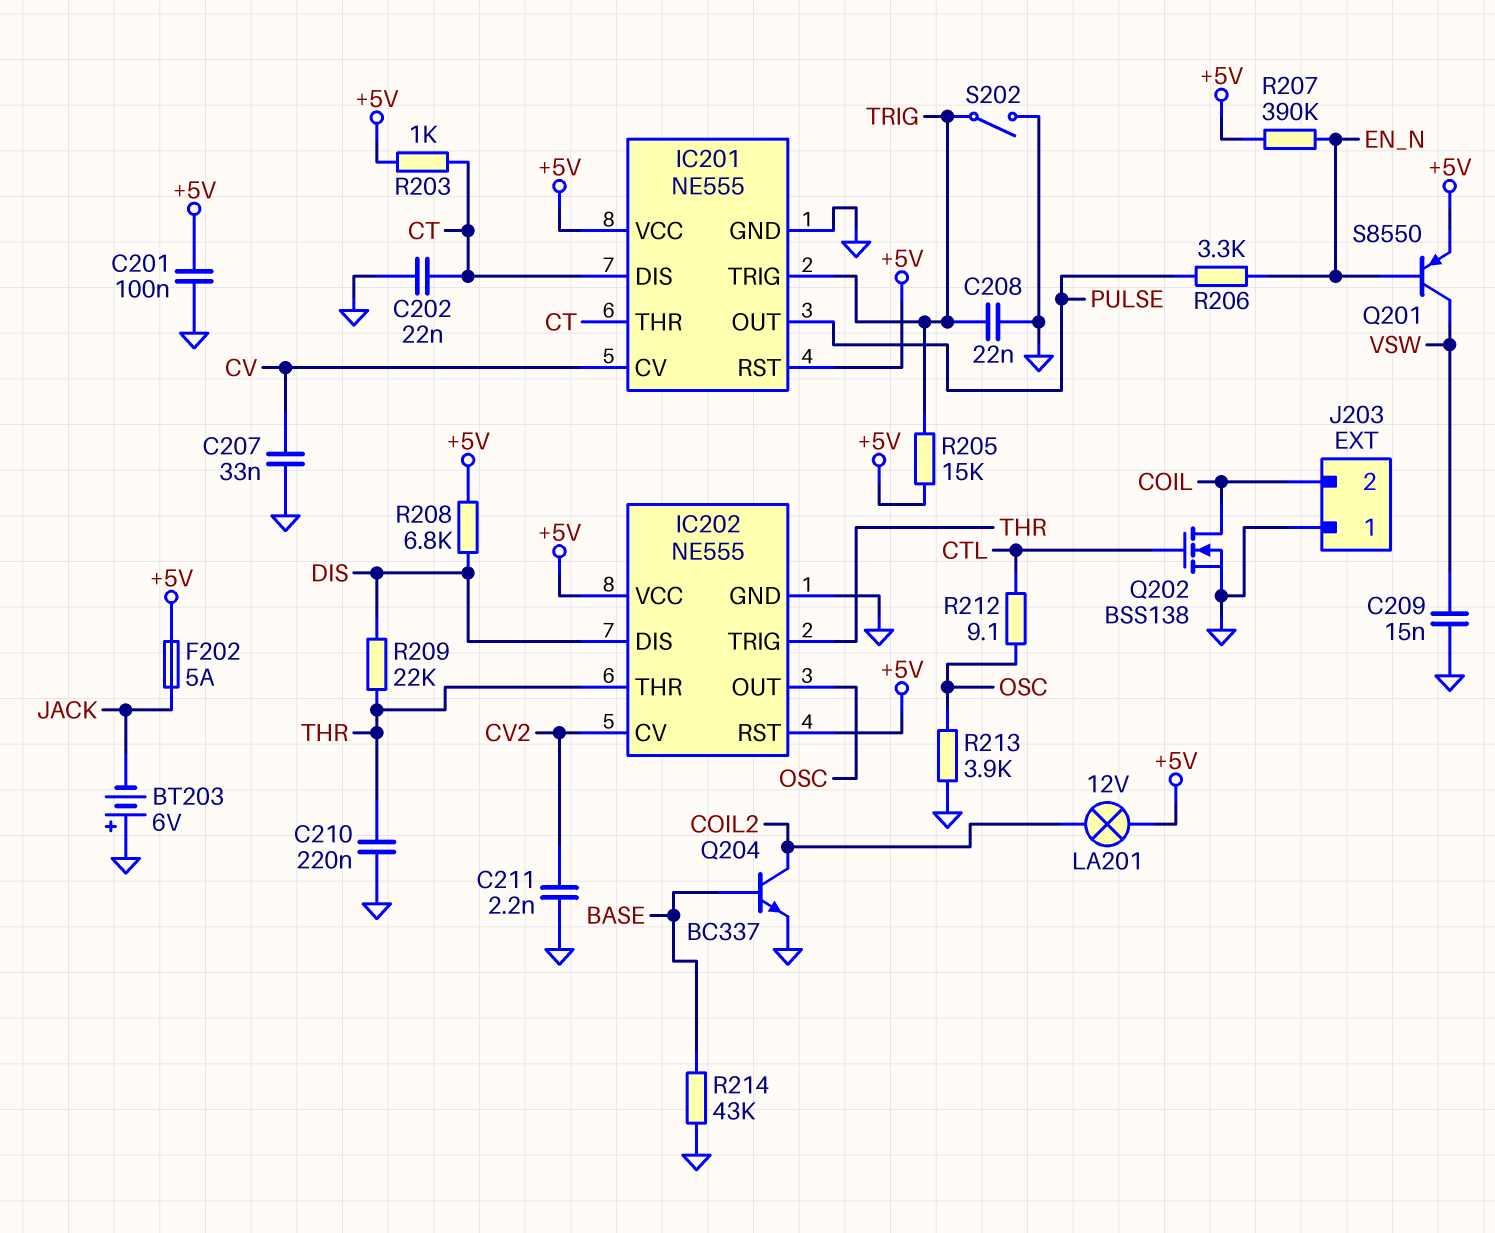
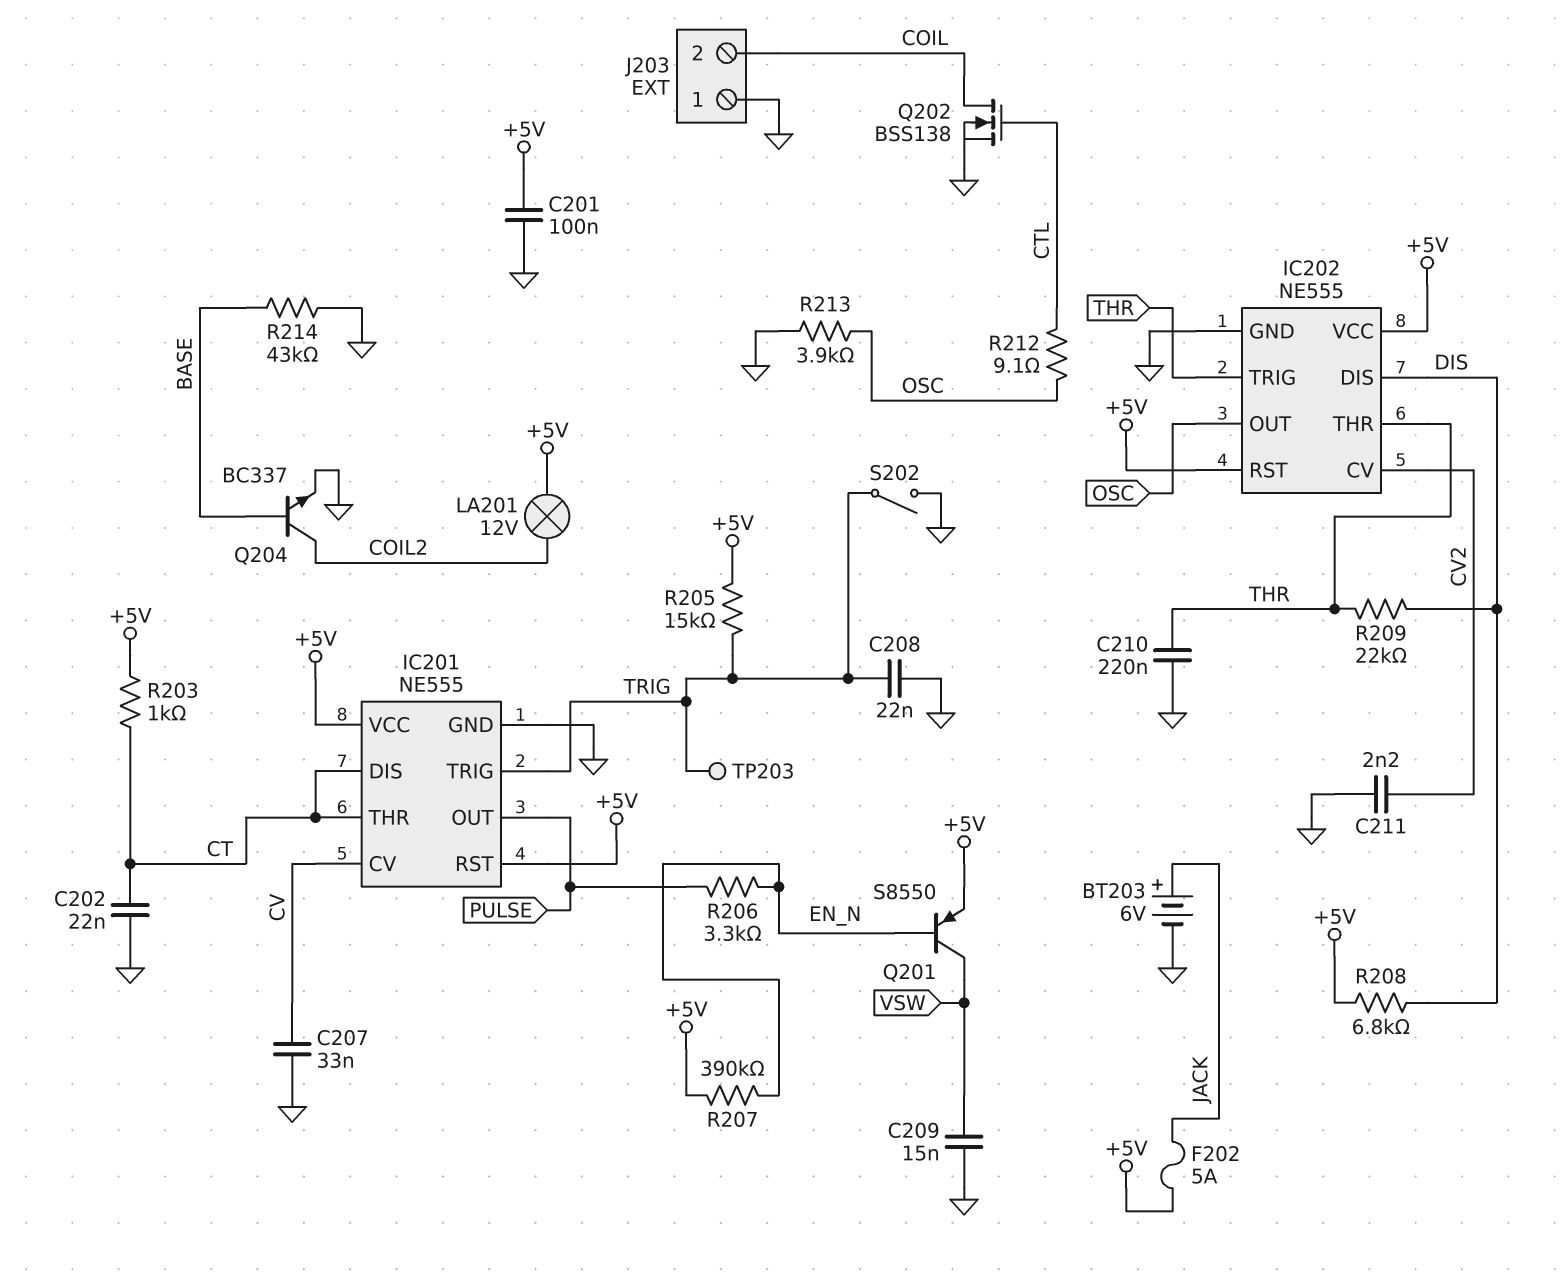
BT203: 6V (plus GND, minus JACK) -> 6V (plus JACK, minus GND)
TP203: none -> test point (TRIG)

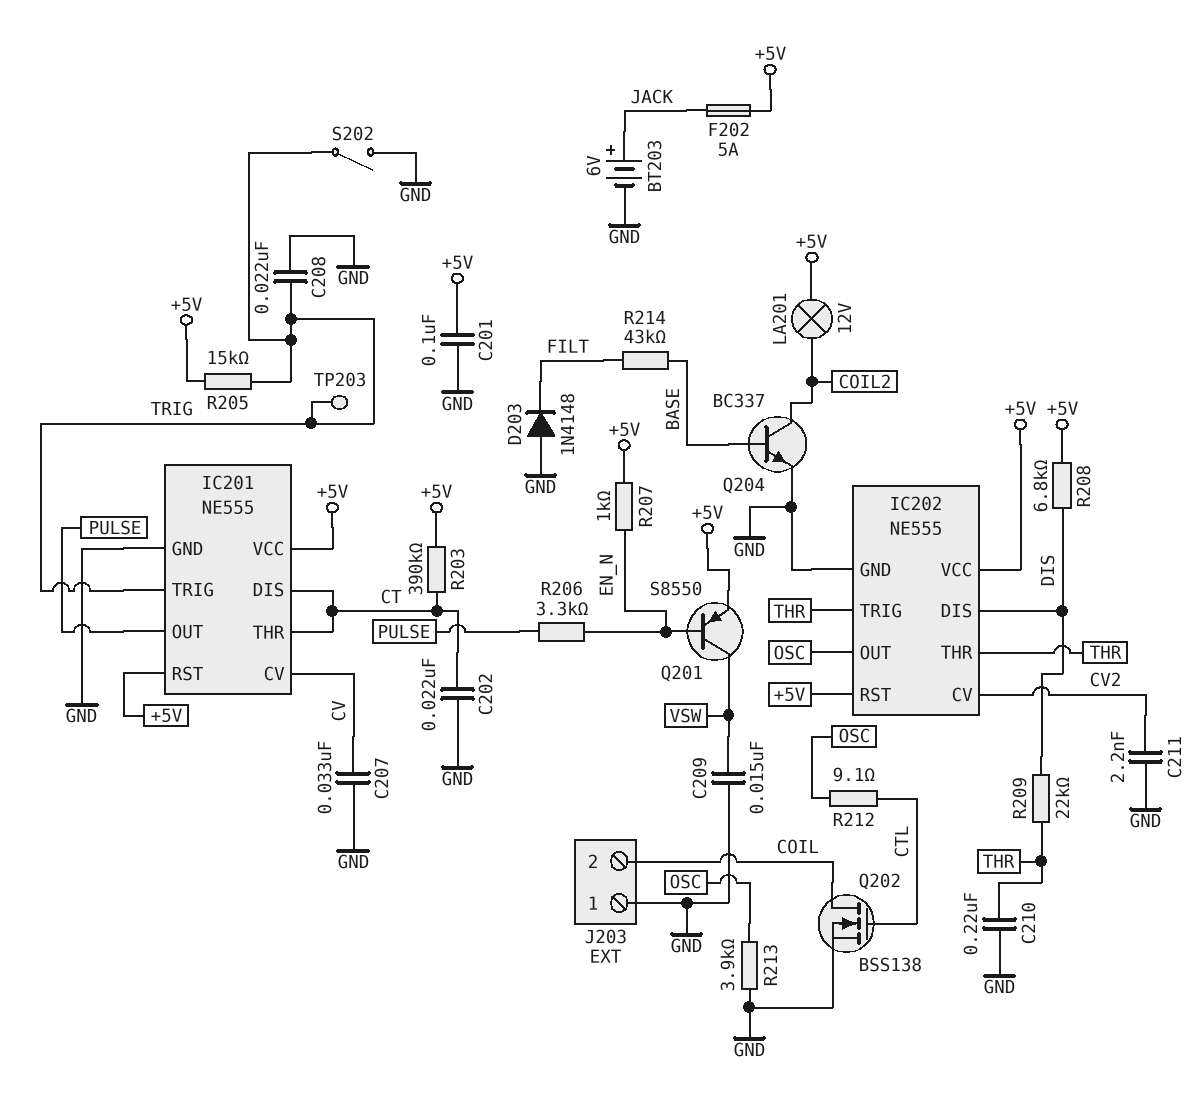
D203: none -> diode 1N4148 (A GND, K FILT)
R203: 1k (+5V, CT) -> 390k (+5V, CT)
R207: 390k (+5V, EN_N) -> 1k (+5V, EN_N)
R214: 43k (BASE, GND) -> 43k (BASE, FILT)

